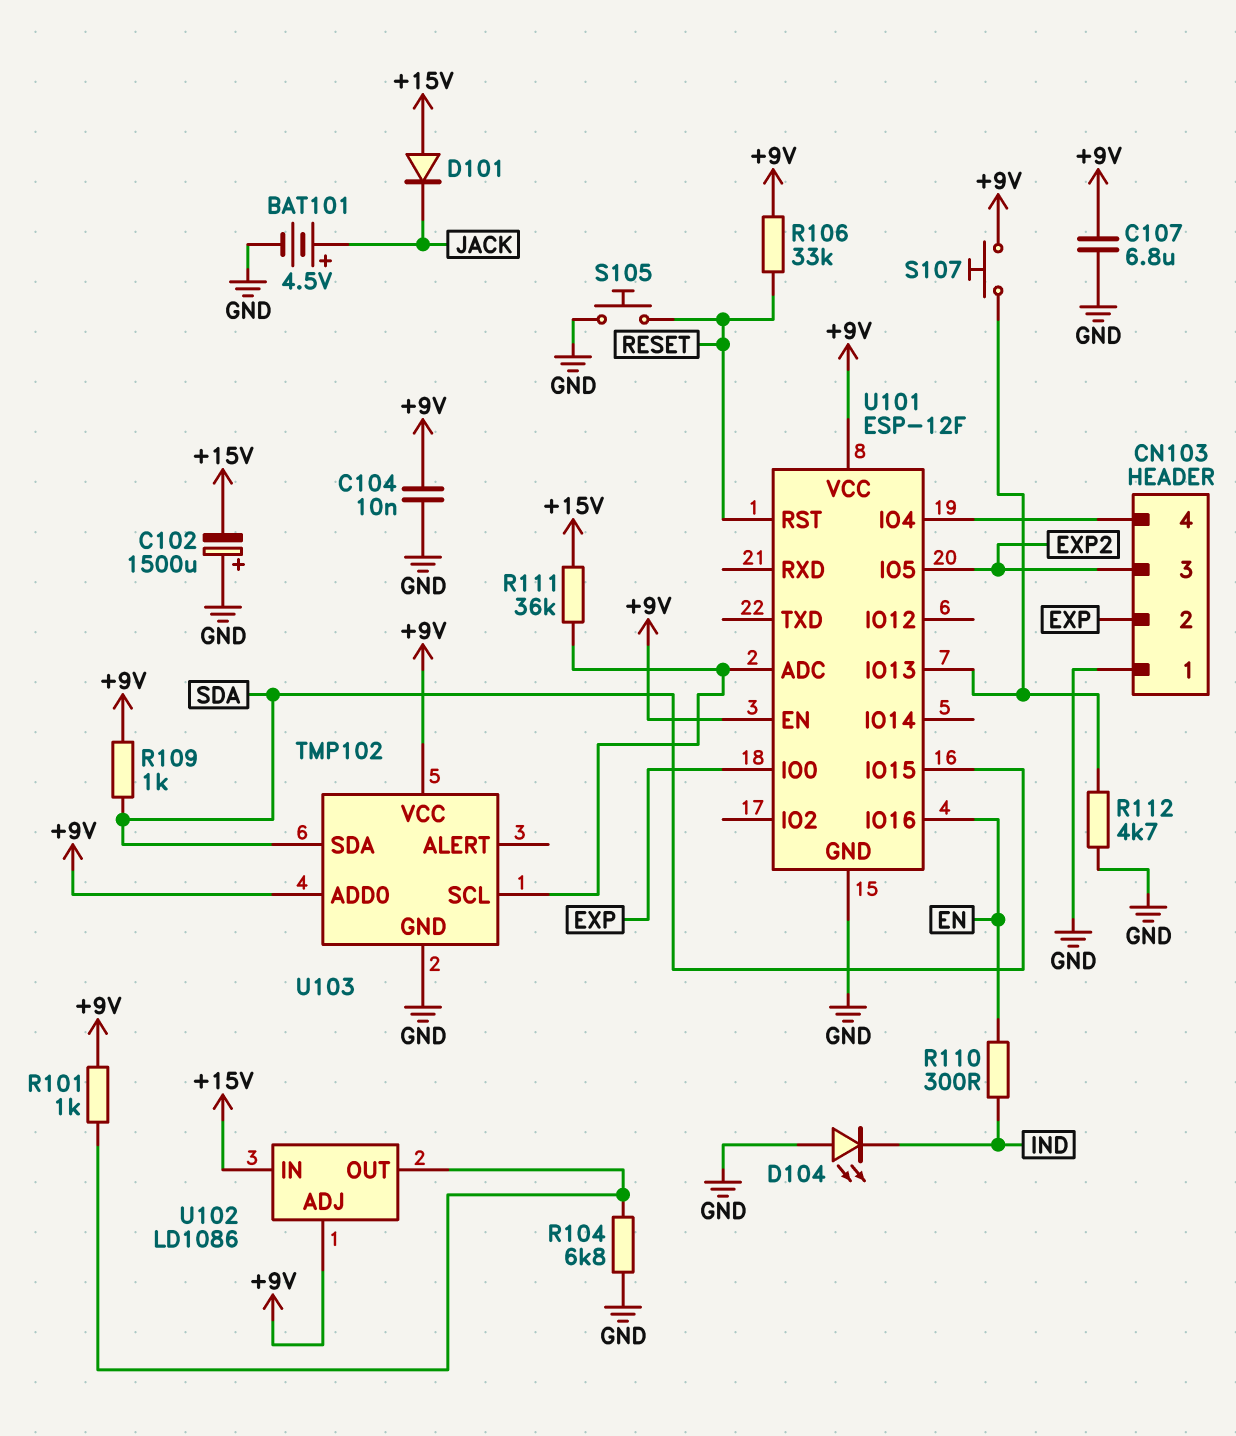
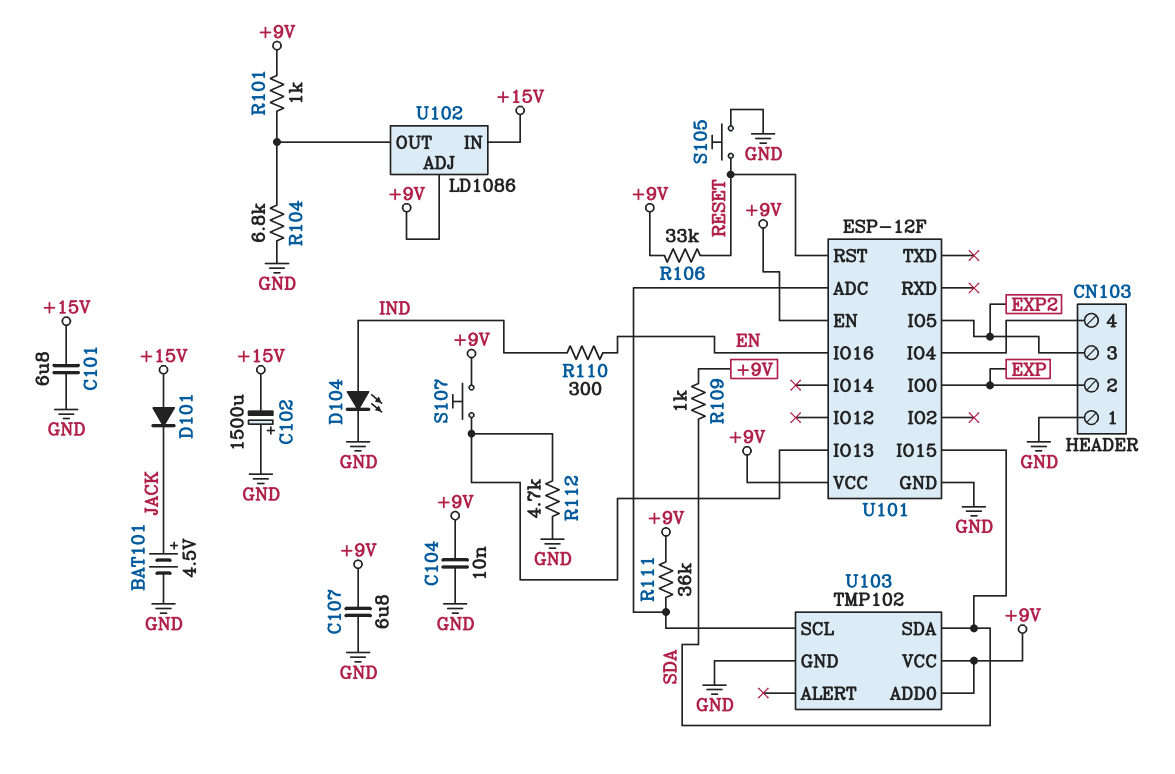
C101: none -> 6.8uF (+15V, GND)
D104: LED (A GND, K IND) -> LED (A IND, K GND)
R111: 36k (+15V, U101/ADC) -> 36k (+9V, U101/ADC)

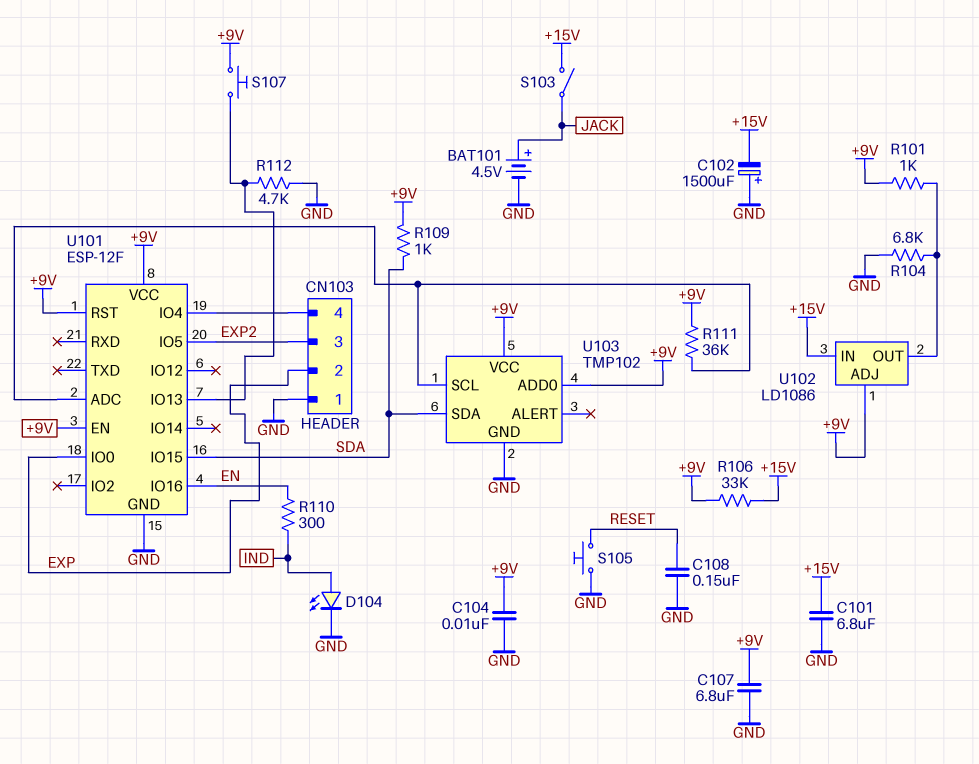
C108: none -> 150nF (GND, RESET)
D101: diode (A +15V, K JACK) -> none
R106: 33k (+9V, RESET) -> 33k (+9V, +15V)
S103: none -> switch (+15V, JACK)
U101 pin RST: RESET -> +9V

